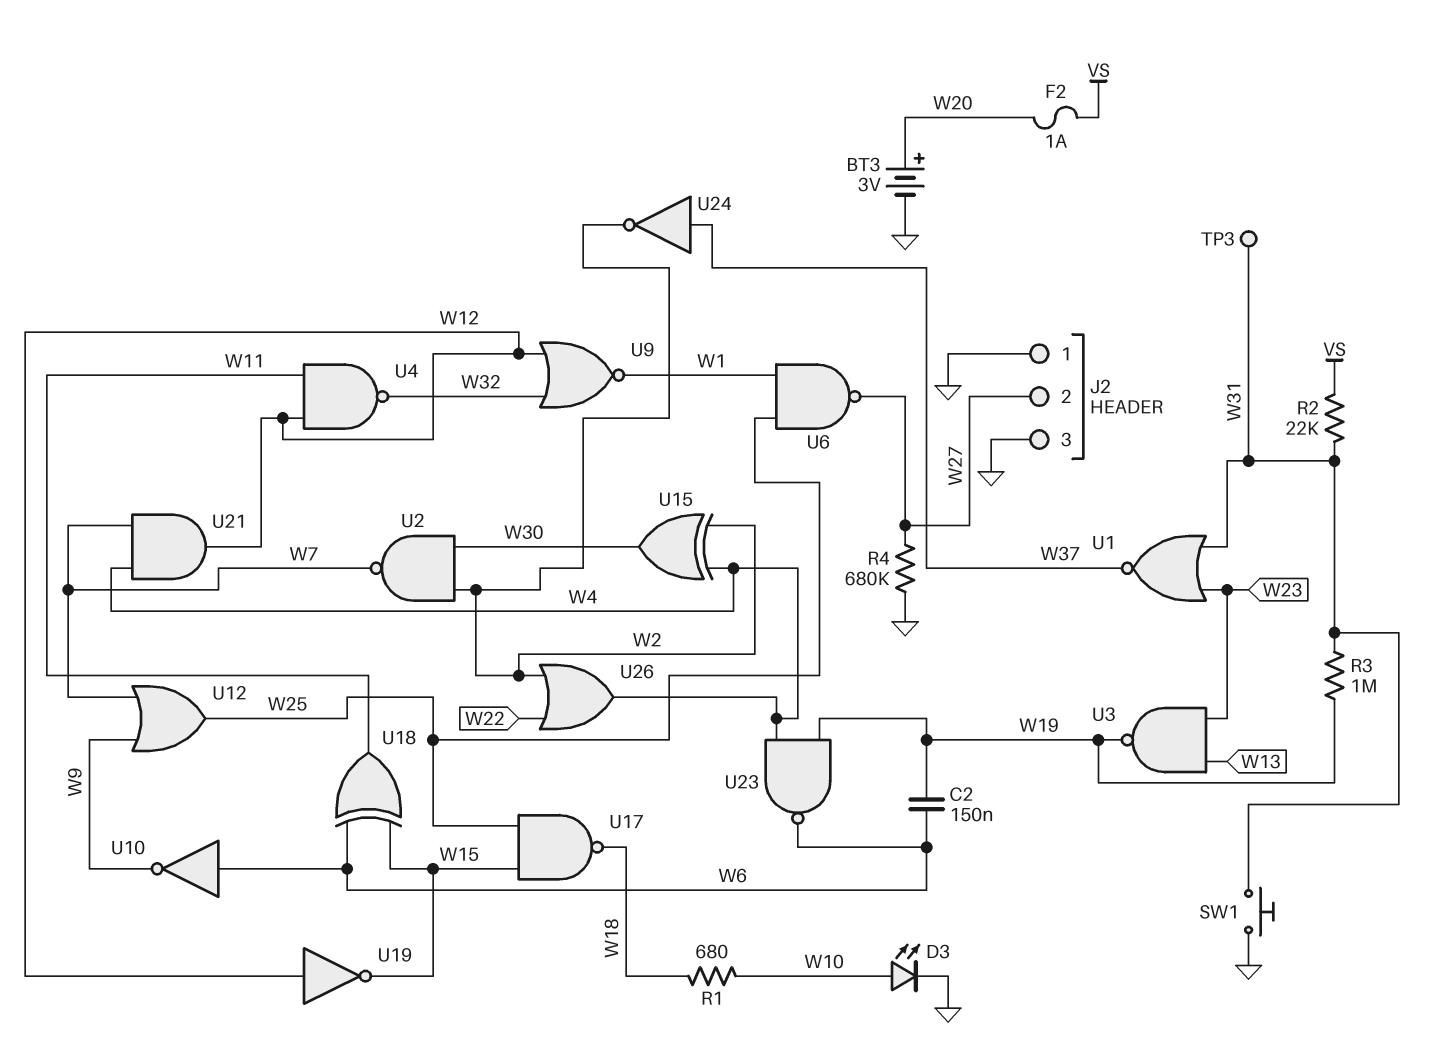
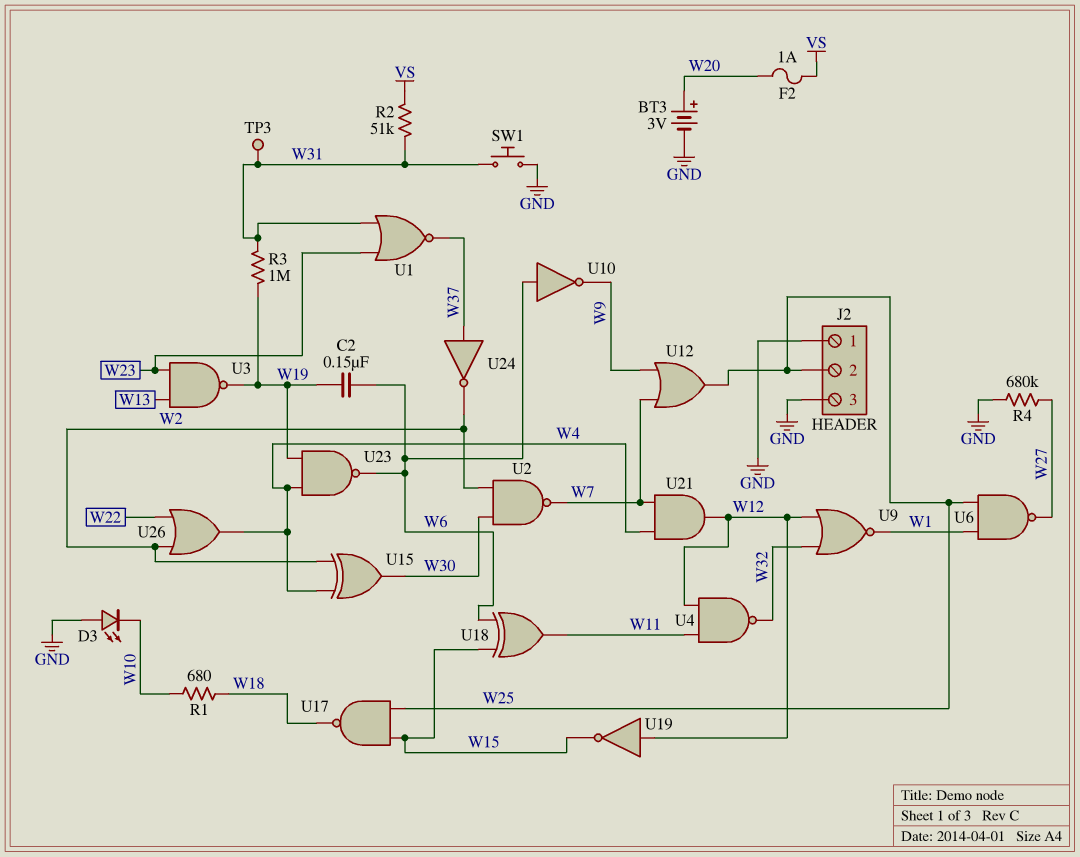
D3: LED (A W10, K GND) -> LED (A GND, K W10)
J2 pin 2: W27 -> W25
R2: 22k (VS, W31) -> 51k (VS, W31)

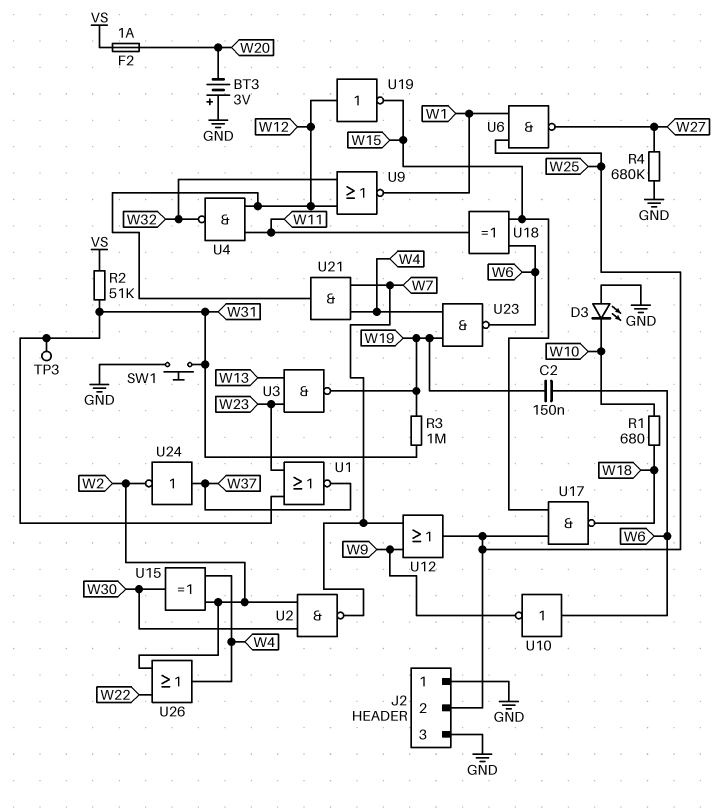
BT3: 3V (plus W20, minus GND) -> 3V (plus GND, minus W20)

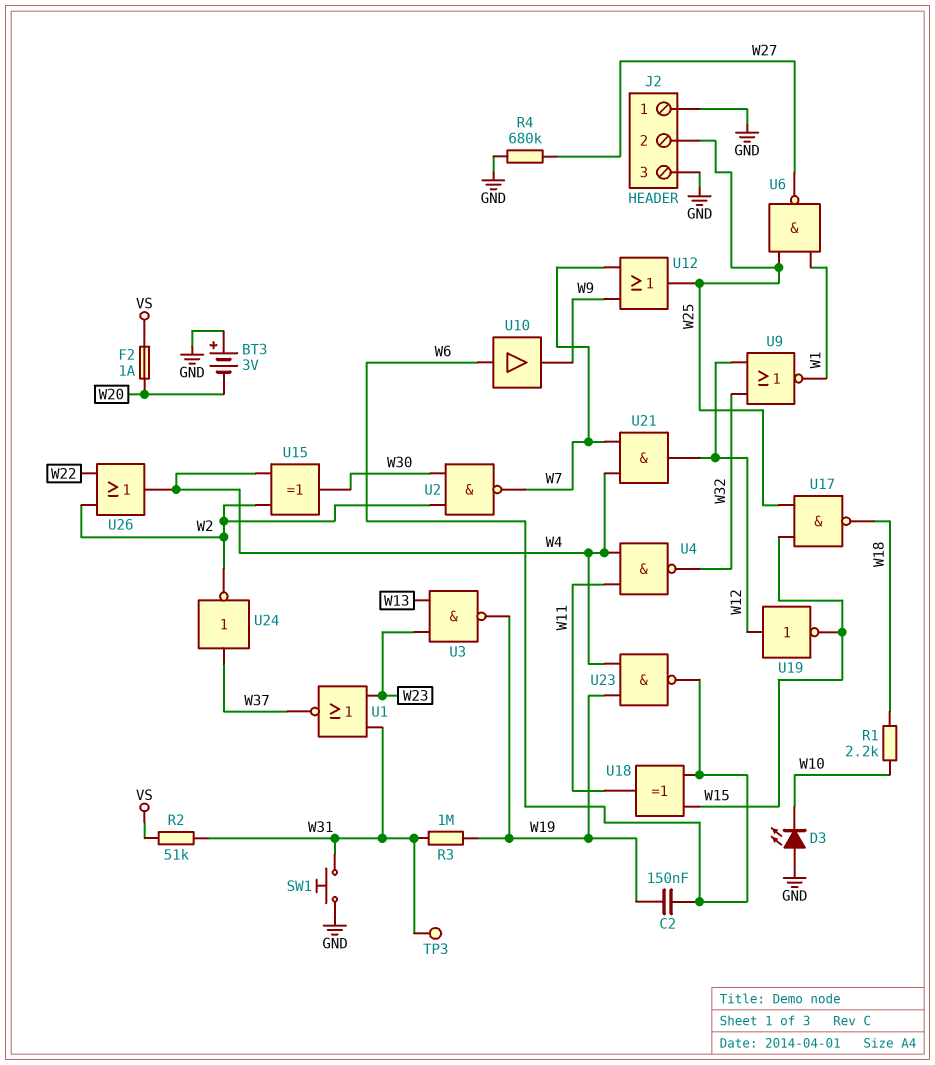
R1: 680 (W10, W18) -> 2.2k (W10, W18)
U4: NAND (in W11, in W12, out W32) -> NAND (in W4, in W11, out W32)
U10: NOT (in W6, out W9) -> buffer (in W6, out W9)

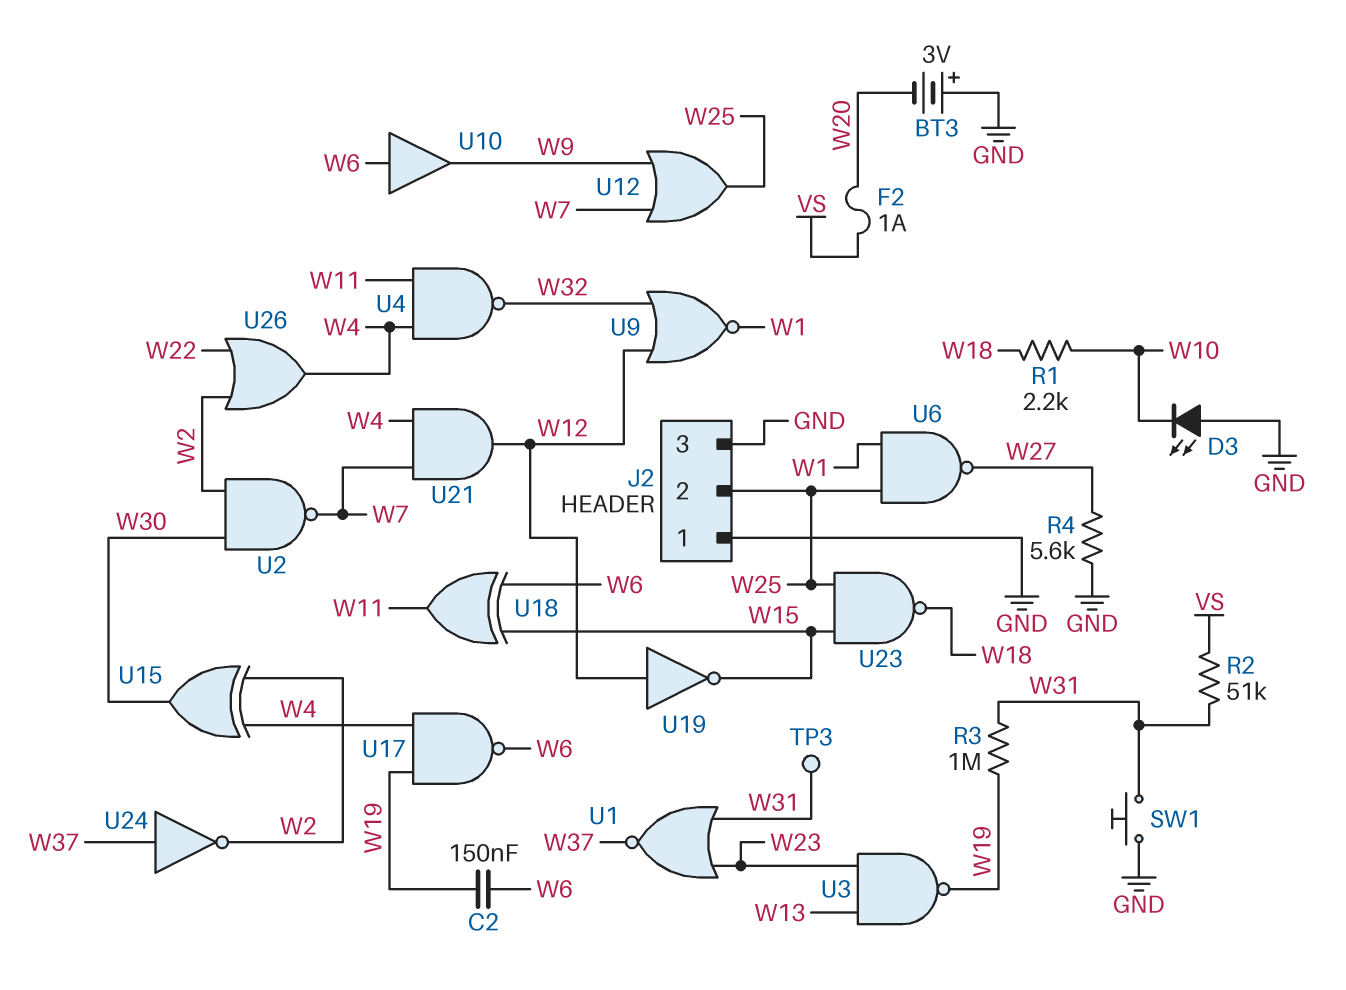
R4: 680k (GND, W27) -> 5.6k (GND, W27)
U17: NAND (in W15, in W25, out W18) -> NAND (in W4, in W19, out W6)
U23: NAND (in W4, in W19, out W6) -> NAND (in W15, in W25, out W18)

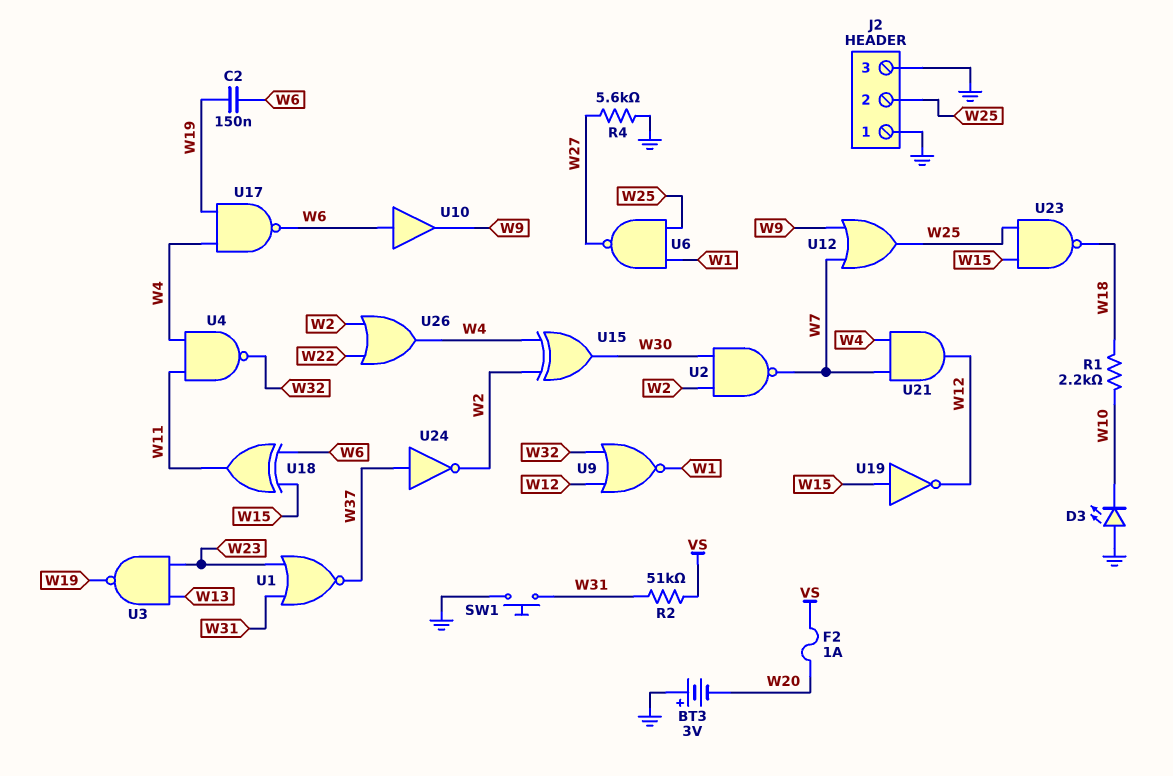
R3: 1M (W19, W31) -> none
TP3: test point (W31) -> none
U19: NOT (in W12, out W15) -> NOT (in W15, out W12)

